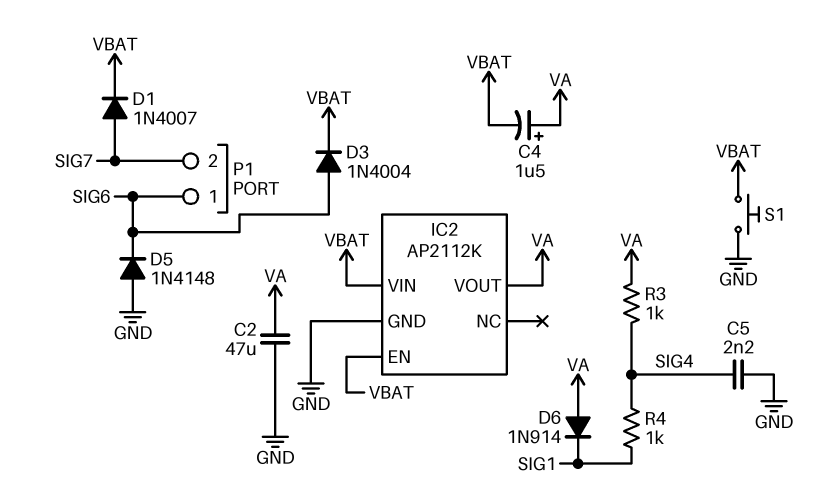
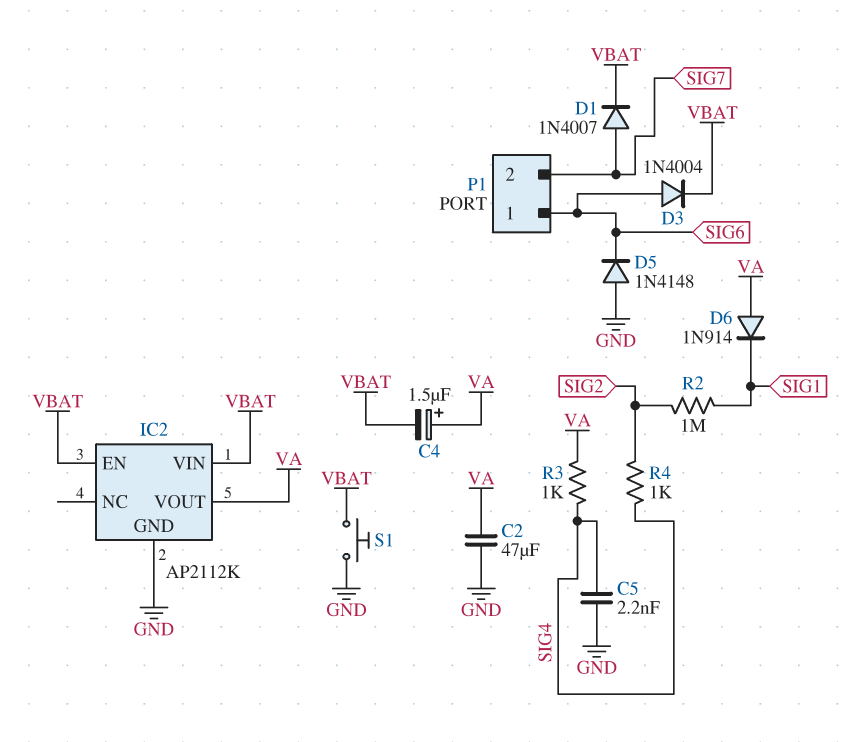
R2: none -> 1M (SIG1, SIG2)
R4: 1k (SIG1, SIG4) -> 1k (SIG2, SIG4)

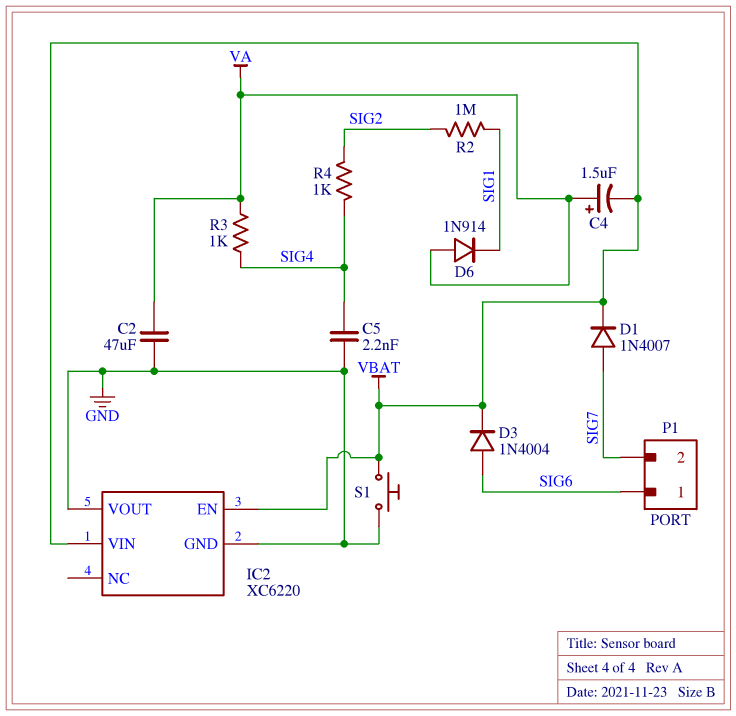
D5: diode 1N4148 (A GND, K SIG6) -> none
IC2: AP2112K -> XC6220
IC2 pin VOUT: VA -> GND

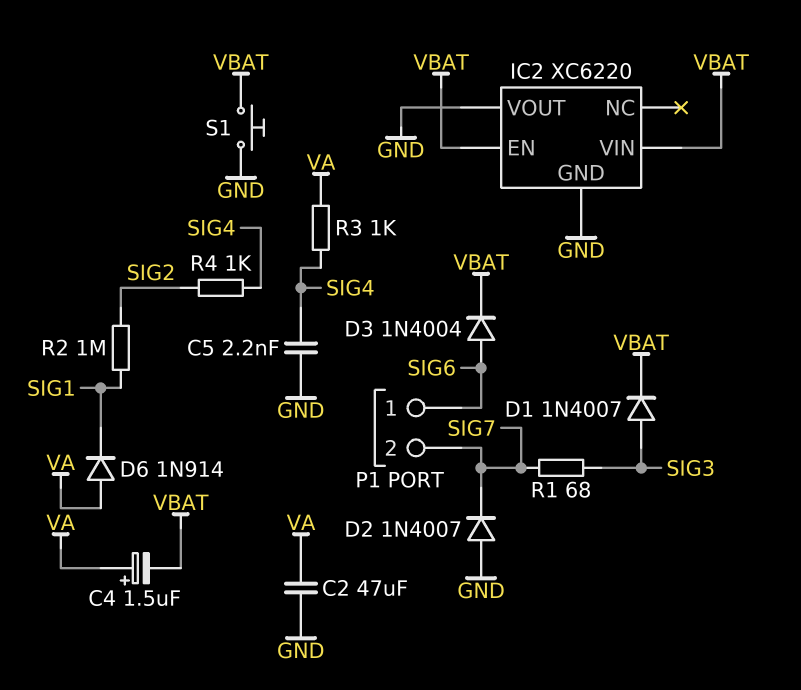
D1: diode 1N4007 (A SIG7, K VBAT) -> diode 1N4007 (A SIG3, K VBAT)
D2: none -> diode 1N4007 (A GND, K SIG7)
R1: none -> 68 (SIG3, SIG7)

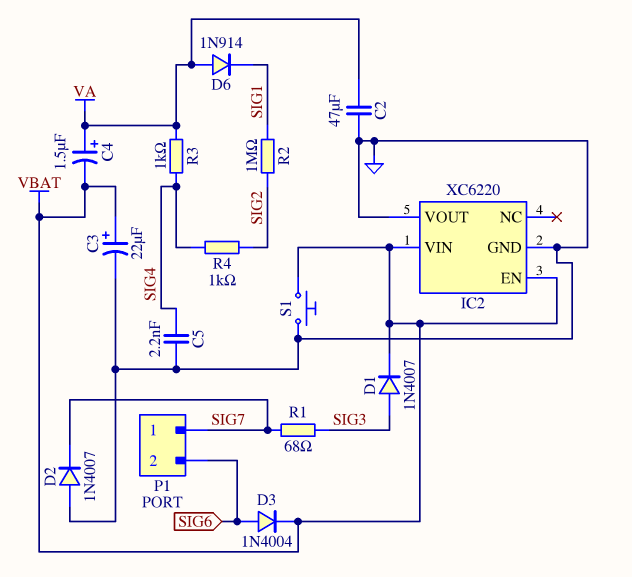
C3: none -> 22uF (plus VBAT, minus GND)
P1 pin 1: SIG6 -> SIG7
P1 pin 2: SIG7 -> SIG6

